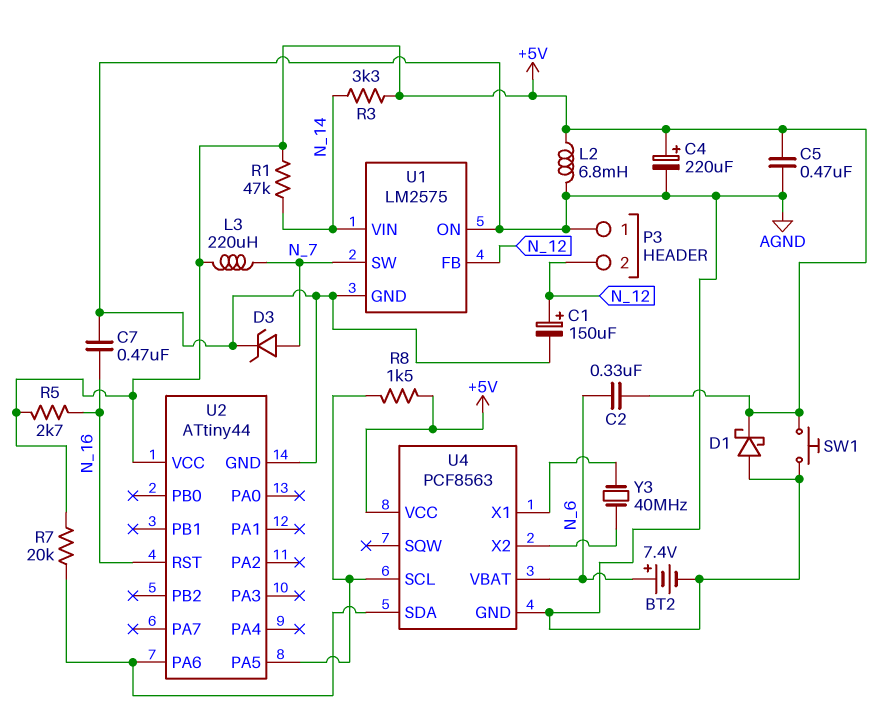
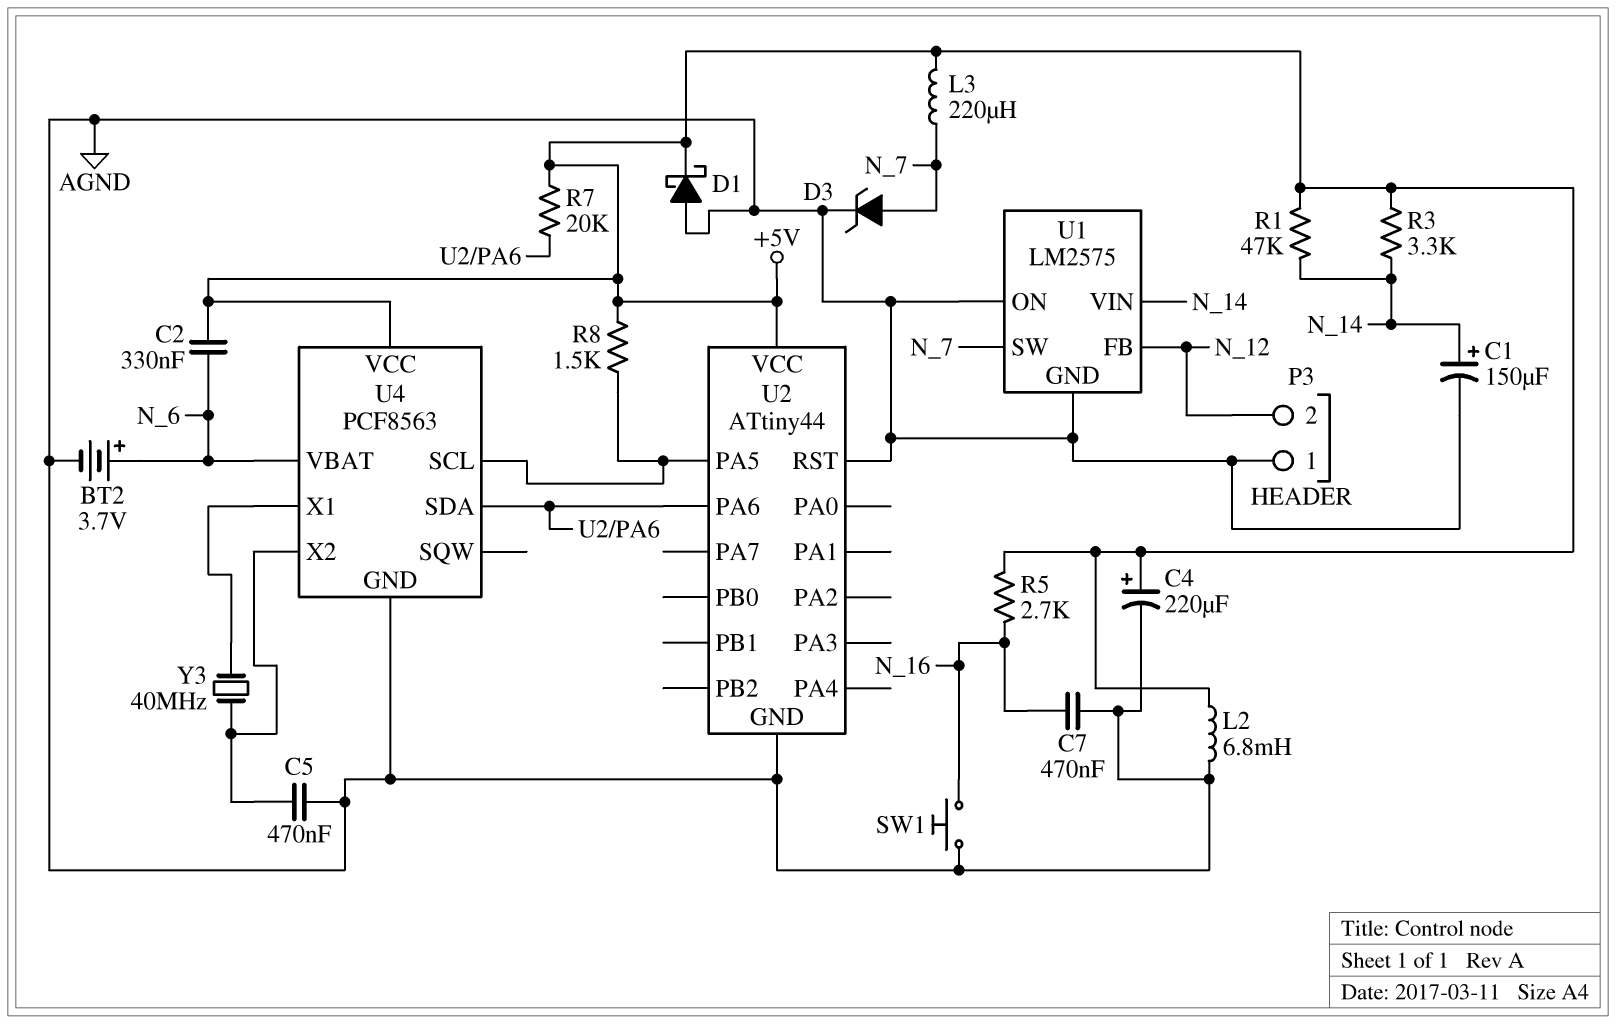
BT2: 7.4V (plus N_6, minus AGND) -> 3.7V (plus N_6, minus AGND)
C1: 150uF (plus N_12, minus AGND) -> 150uF (plus N_14, minus AGND)
C5: 470nF (+5V, AGND) -> 470nF (AGND, U4/X2)
SW1: button (+5V, AGND) -> button (AGND, N_16)
U2 pin RST: N_16 -> AGND

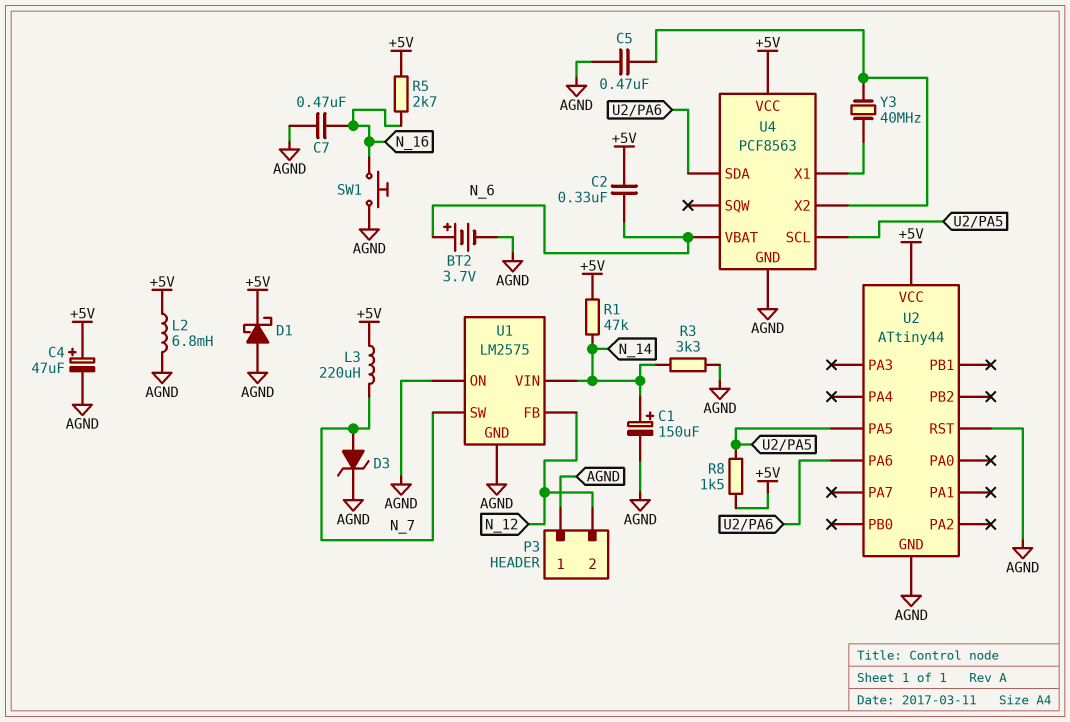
C4: 220uF (plus +5V, minus AGND) -> 47uF (plus +5V, minus AGND)
R3: 3.3k (+5V, N_14) -> 3.3k (AGND, N_14)
R7: 20k (+5V, U2/PA6) -> none

